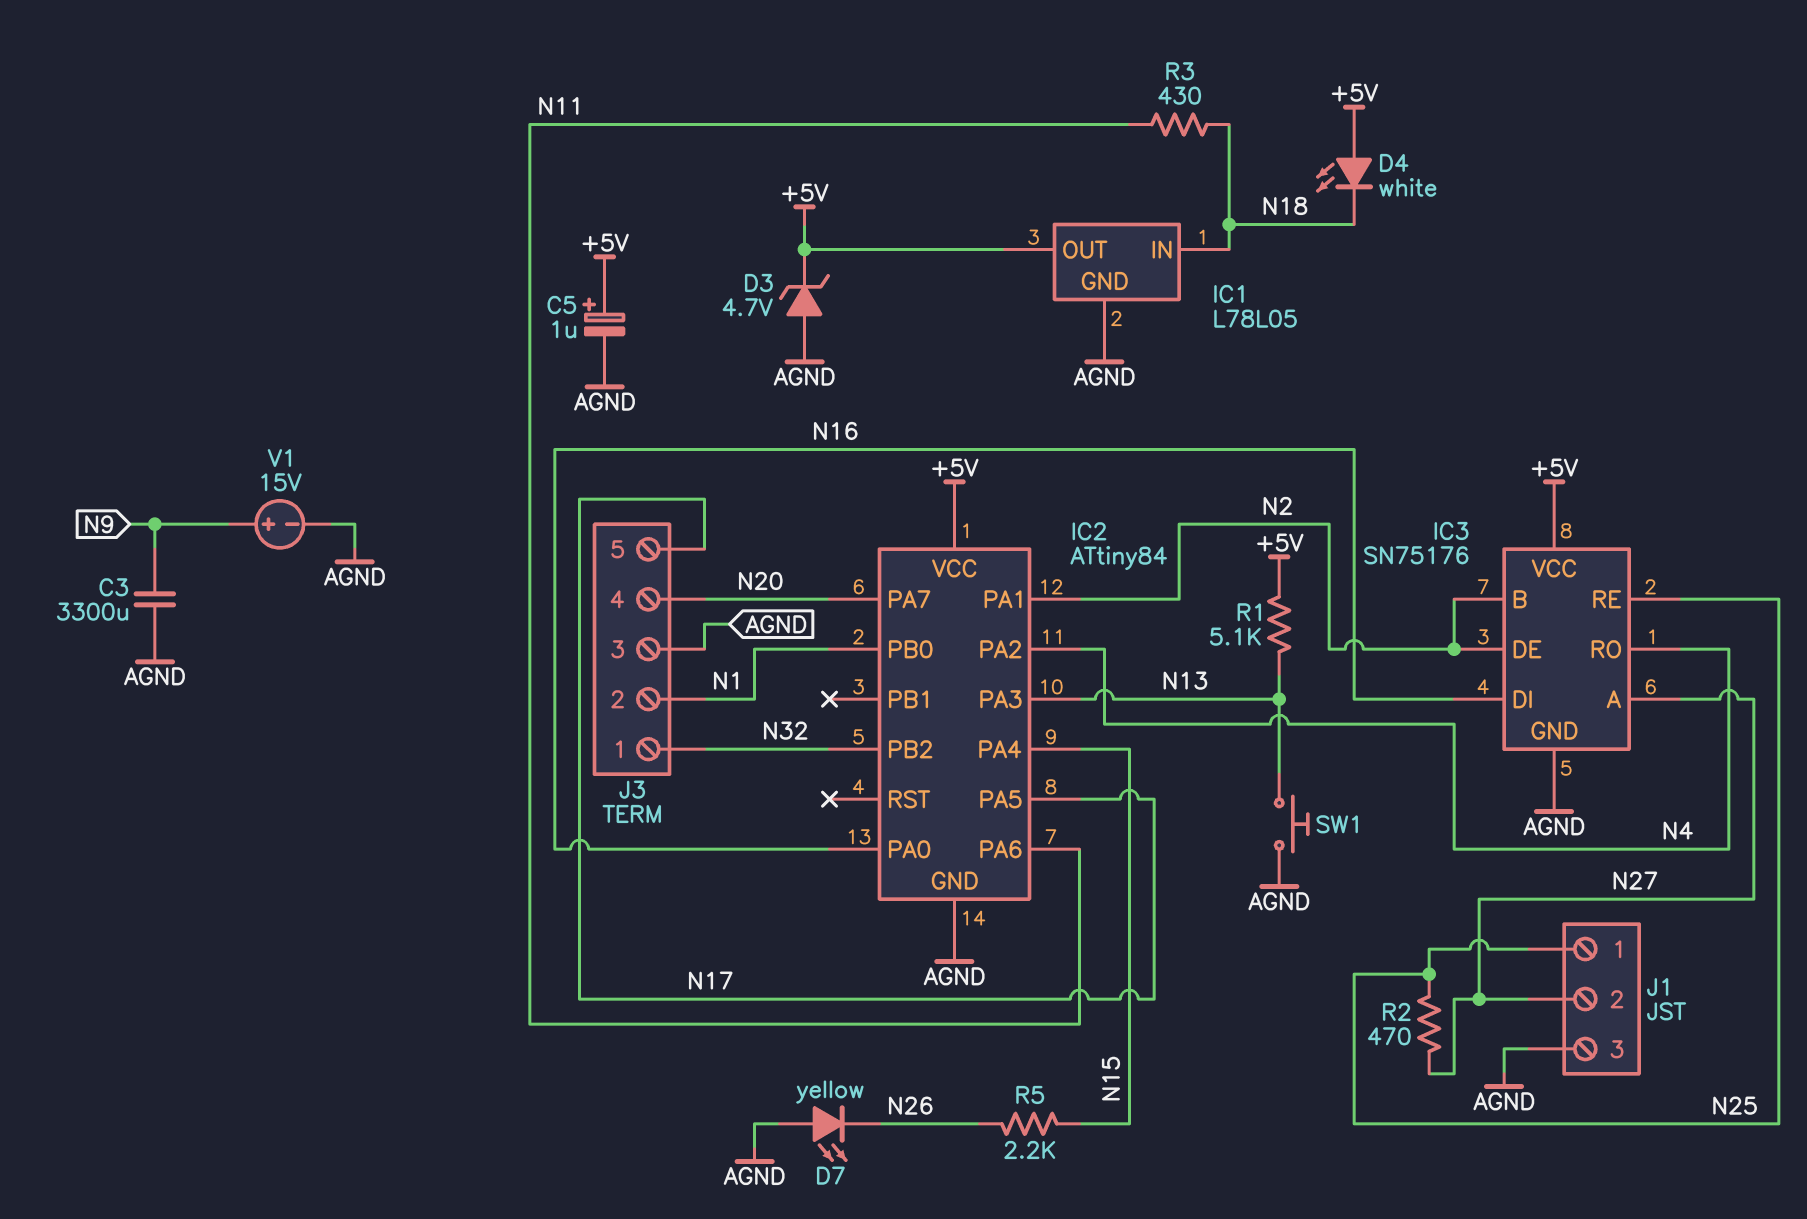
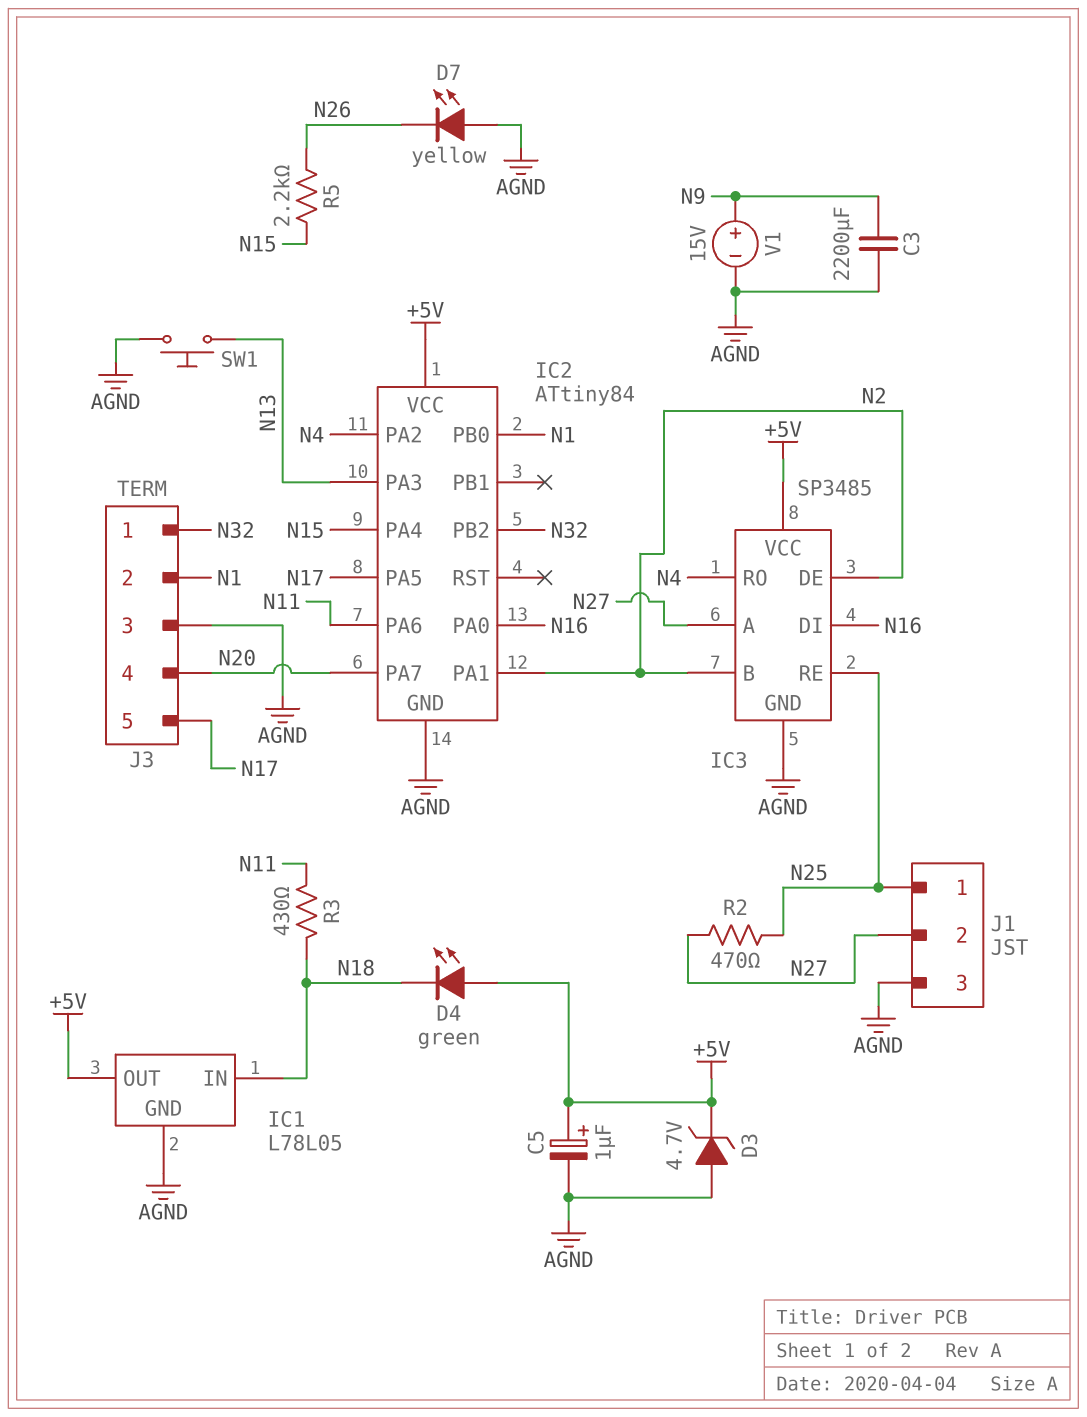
C3: 3300uF (AGND, N9) -> 2200uF (AGND, N9)
D4: LED white (A +5V, K N18) -> LED green (A +5V, K N18)
IC3: SN75176 -> SP3485
R1: 5.1k (+5V, N13) -> none

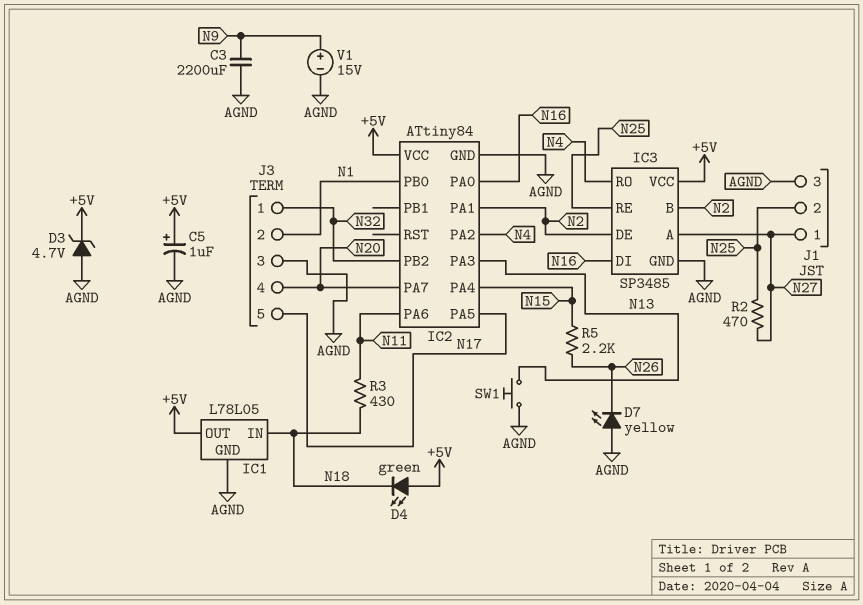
J1 pin 1: N25 -> N27
J1 pin 2: N27 -> N25

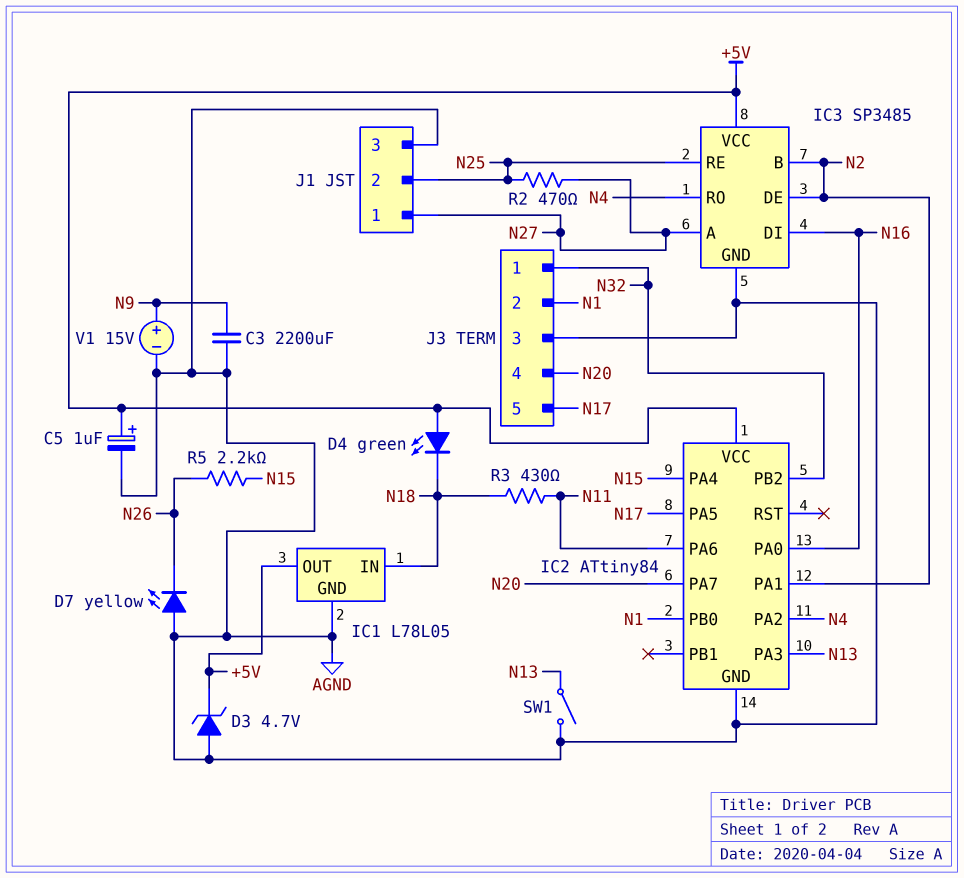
SW1: button (AGND, N13) -> switch (AGND, N13)

